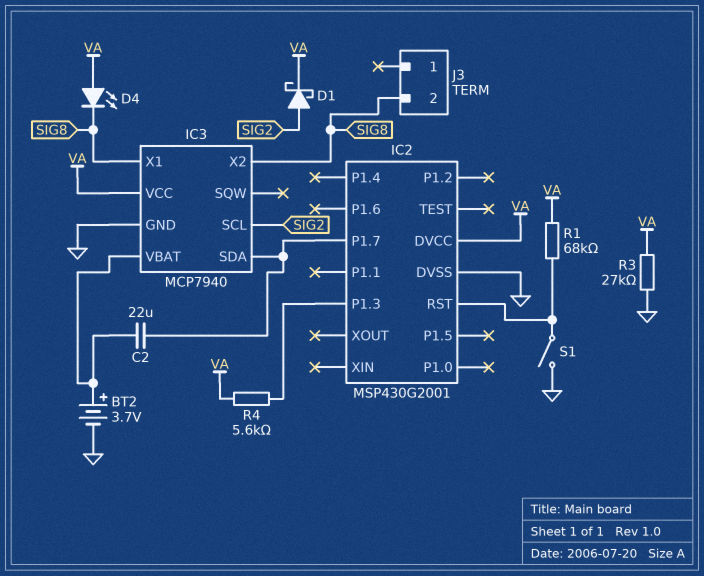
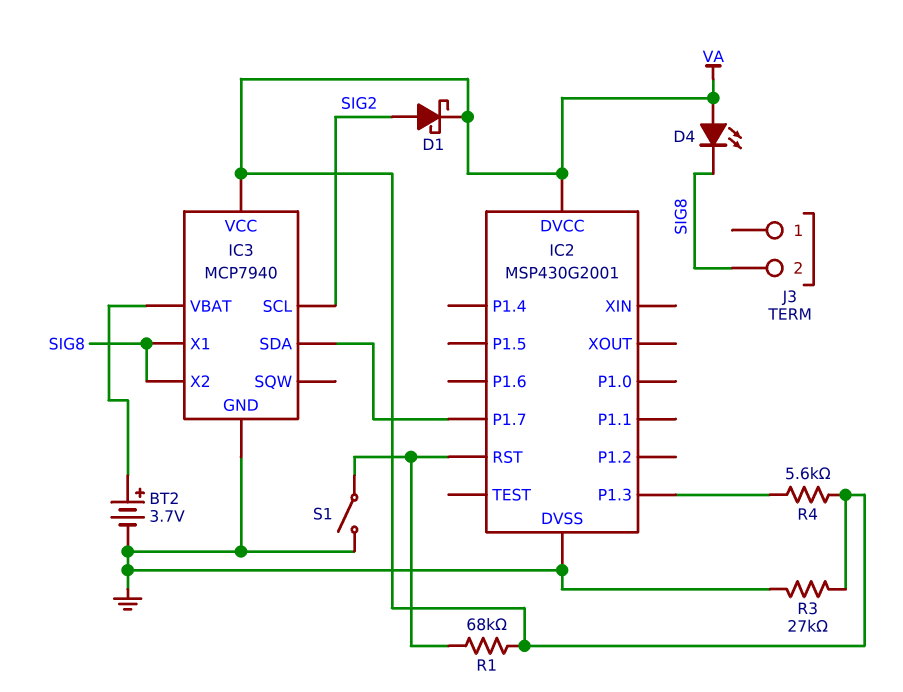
C2: 22uF (IC2/P1.7, IC3/VBAT) -> none

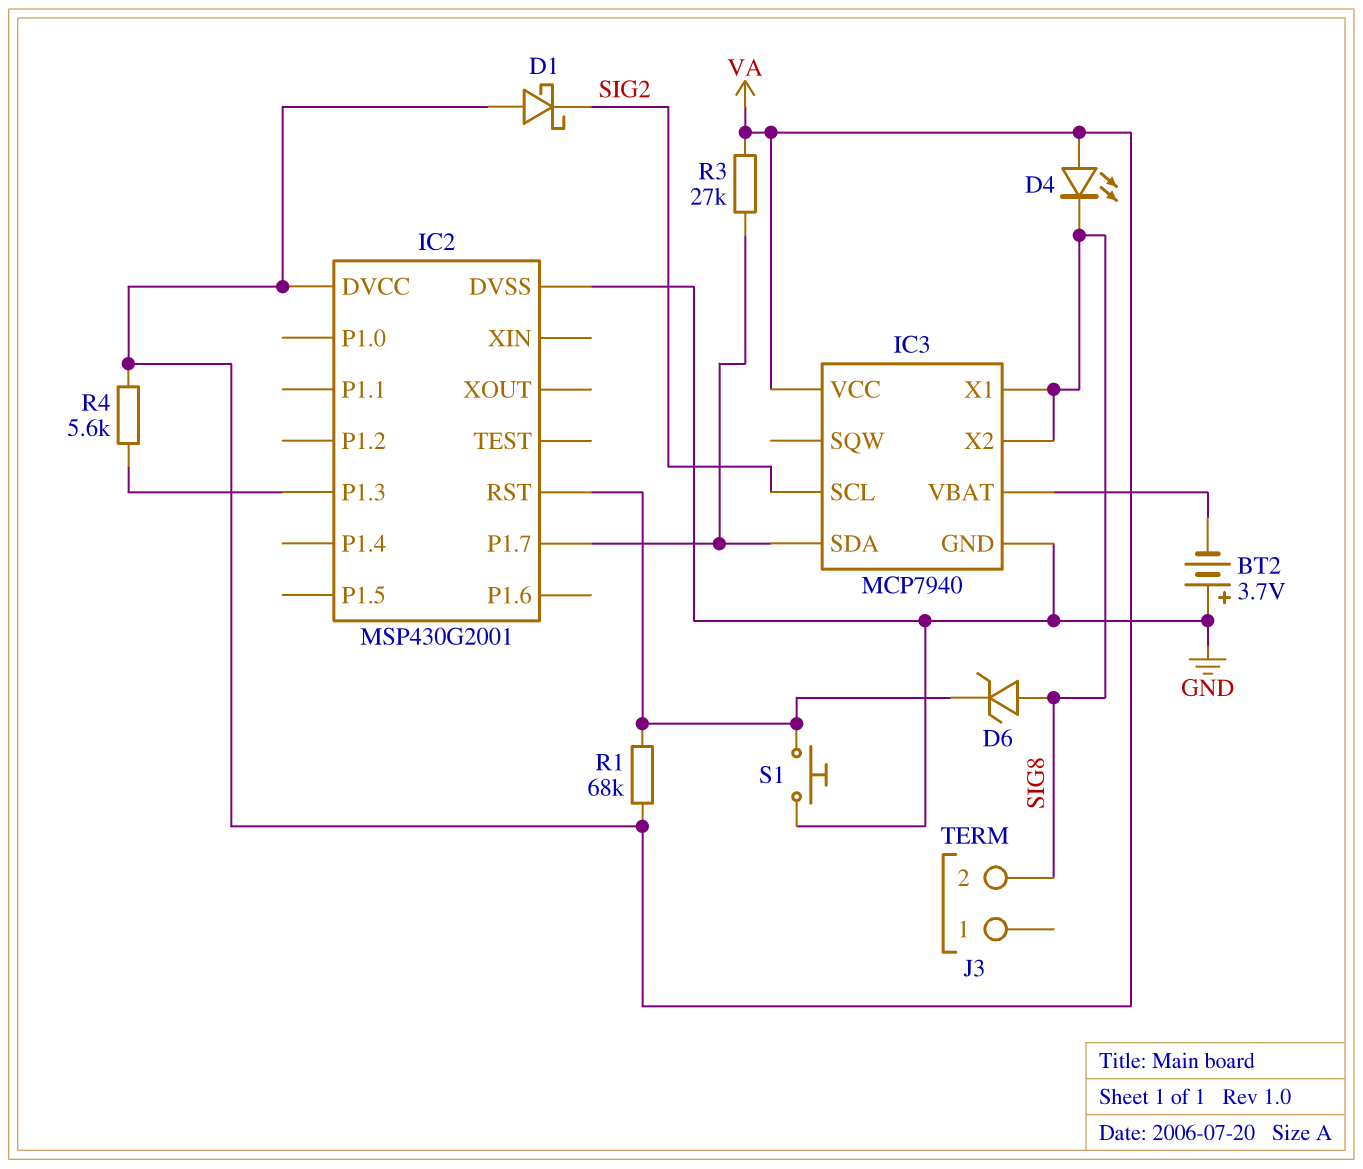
BT2: 3.7V (plus IC3/VBAT, minus GND) -> 3.7V (plus GND, minus IC3/VBAT)
D1: schottky (A SIG2, K VA) -> schottky (A VA, K SIG2)
D6: none -> zener (A SIG8, K IC2/RST)
R3: 27k (GND, VA) -> 27k (IC2/P1.7, VA)
S1: switch (GND, IC2/RST) -> button (GND, IC2/RST)

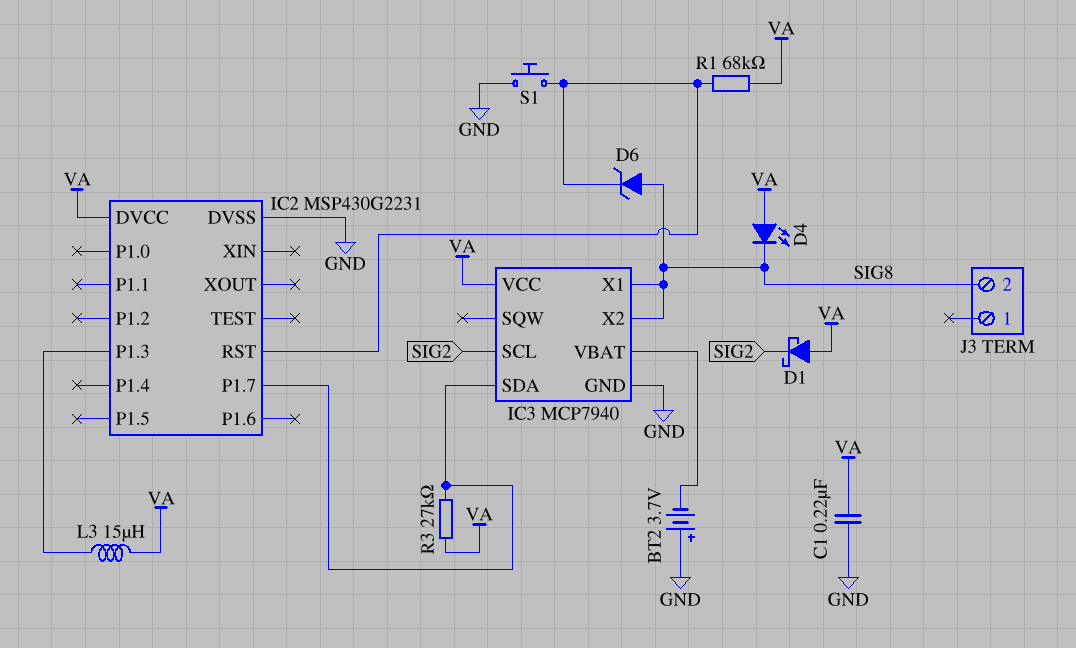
C1: none -> 220nF (GND, VA)
IC2: MSP430G2001 -> MSP430G2231
L3: none -> 15uH (IC2/P1.3, VA)
R4: 5.6k (IC2/P1.3, VA) -> none

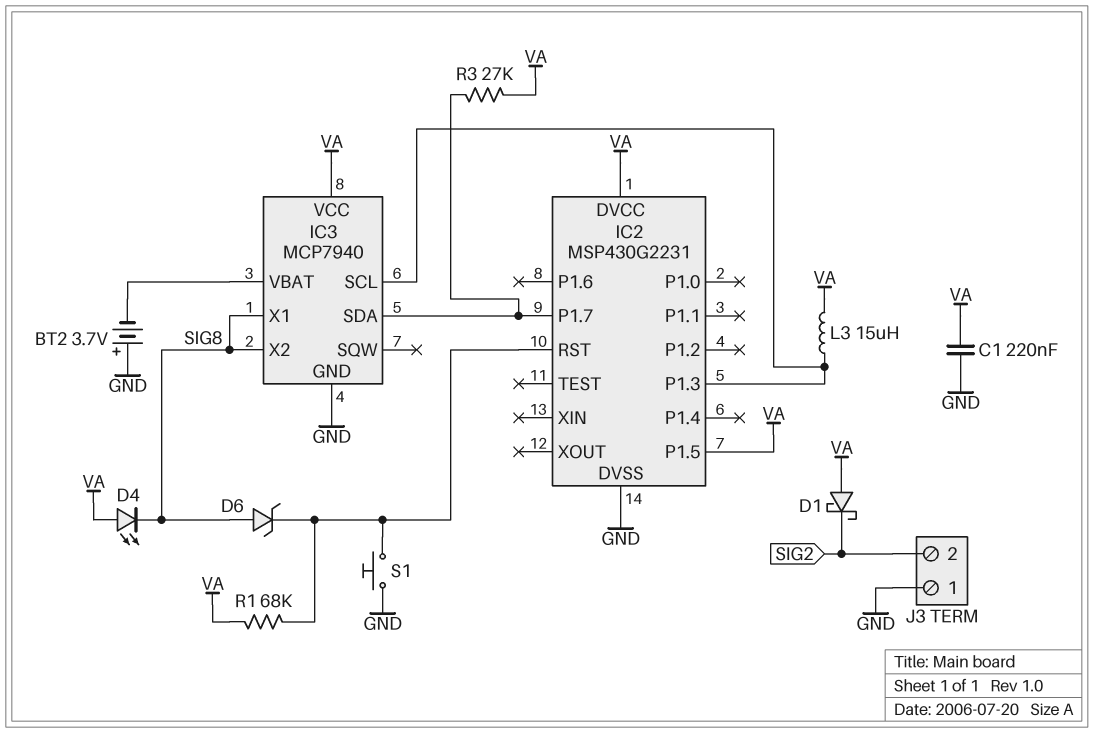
IC2 pin P1.5: none -> VA
IC3 pin SCL: SIG2 -> IC2/P1.3
J3 pin 1: none -> GND
J3 pin 2: SIG8 -> SIG2

